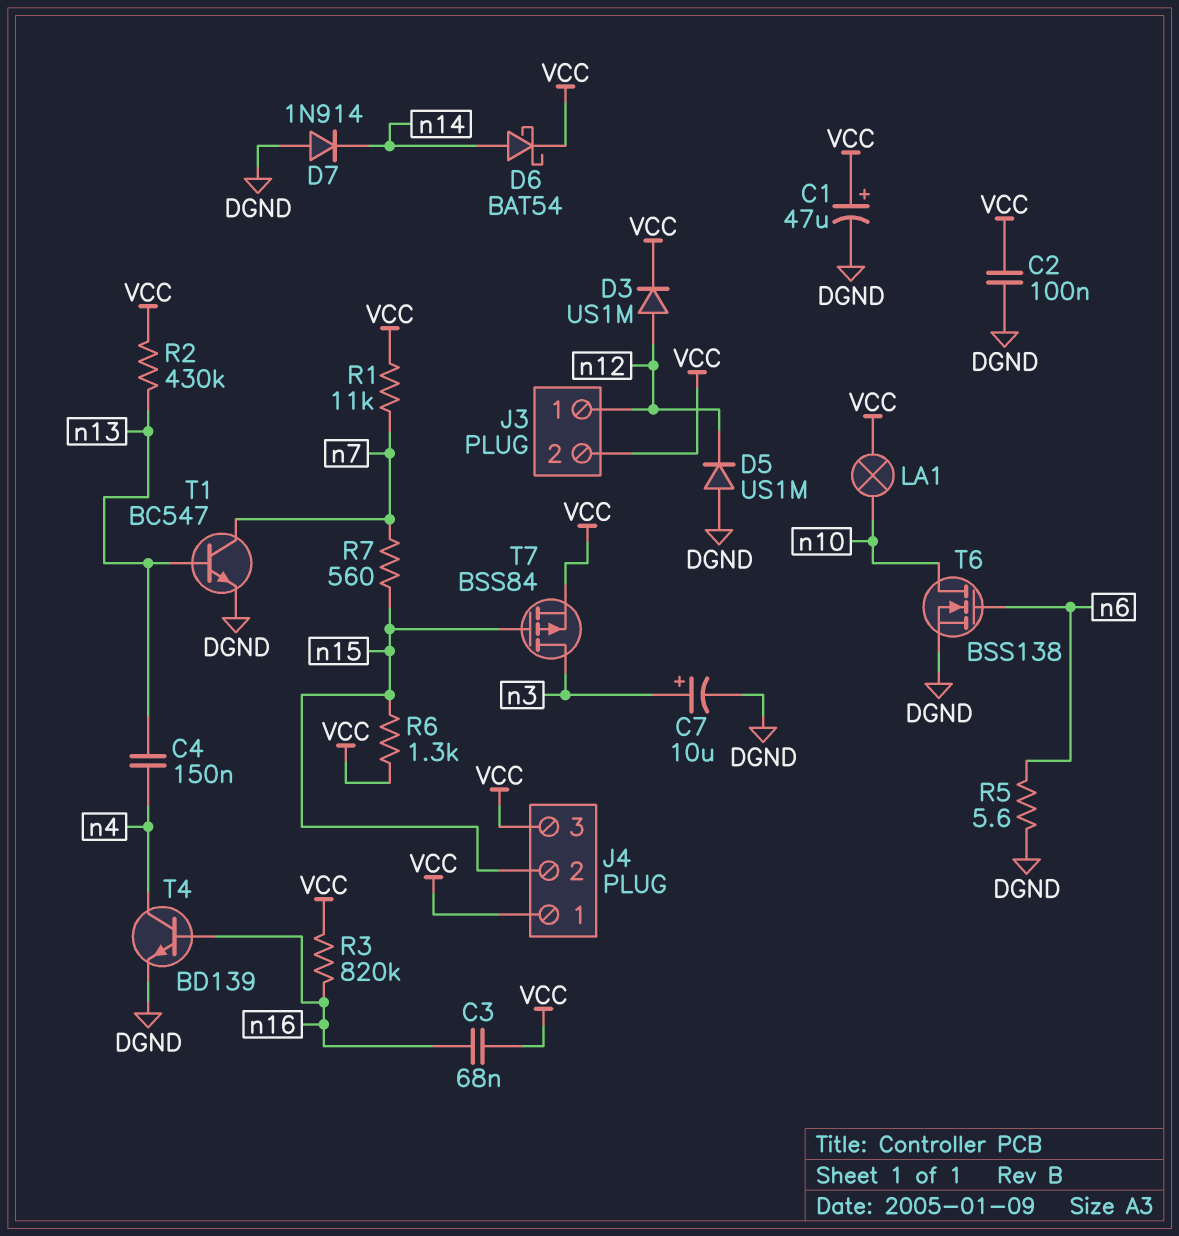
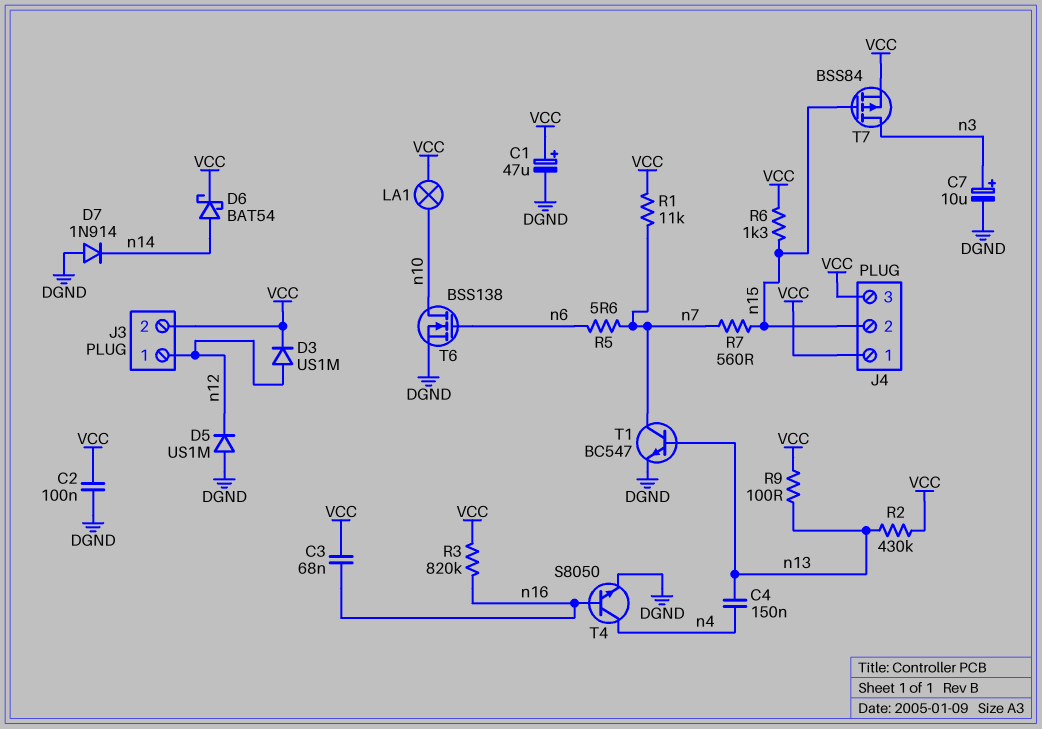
R5: 5.6 (DGND, n6) -> 5.6 (n6, n7)
R9: none -> 100 (VCC, n13)
T4: NPN BD139 (B n16, C n4, E DGND) -> NPN S8050 (B n16, C n4, E DGND)

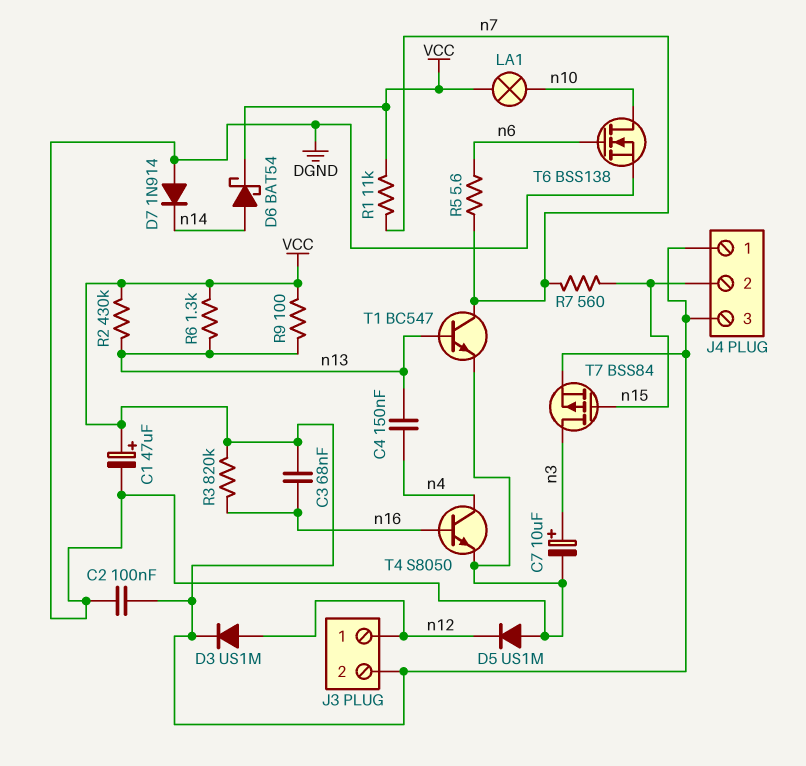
R6: 1.3k (VCC, n15) -> 1.3k (VCC, n13)

